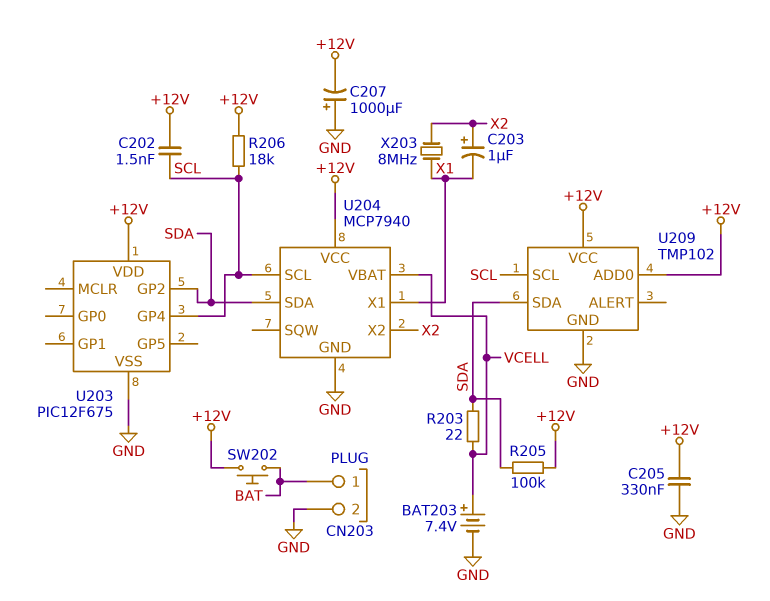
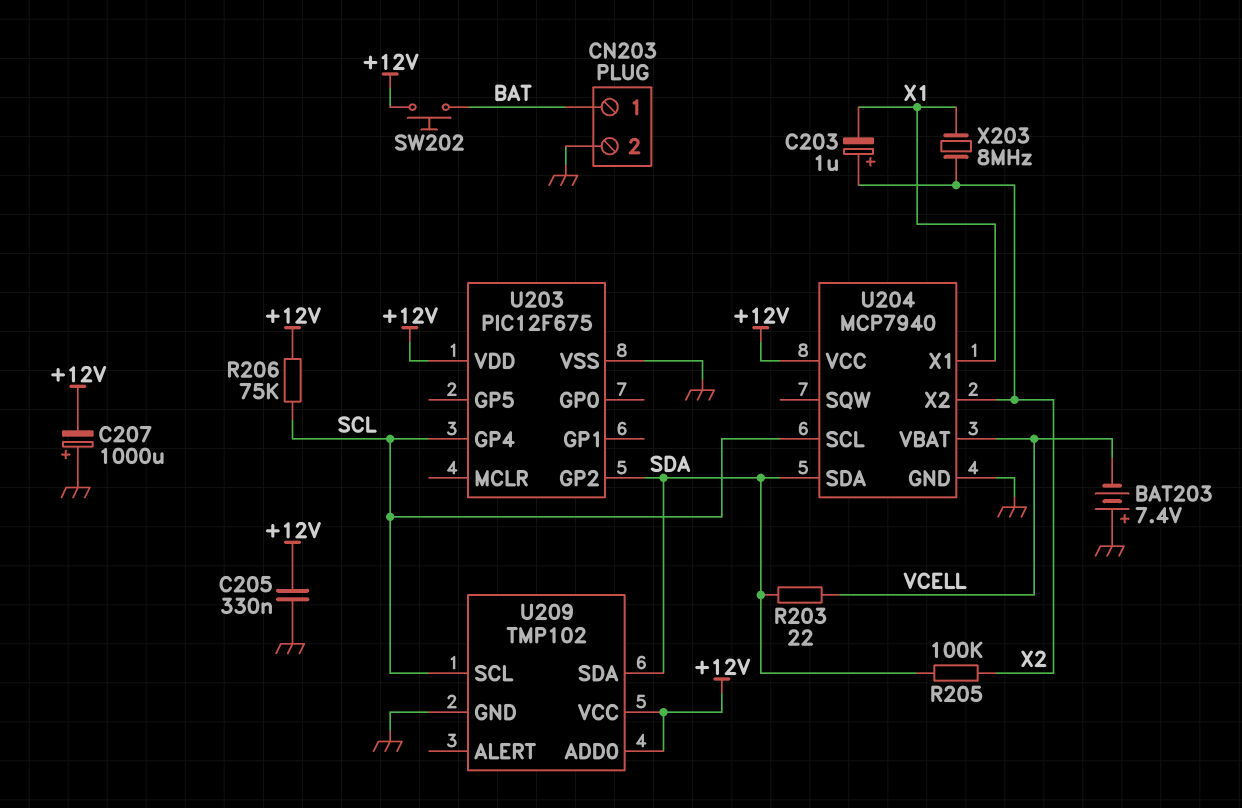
BAT203: 7.4V (plus VCELL, minus GND) -> 7.4V (plus GND, minus VCELL)
C202: 1.5nF (+12V, SCL) -> none
R205: 100k (+12V, SDA) -> 100k (SDA, X2)
R206: 18k (+12V, SCL) -> 75k (+12V, SCL)

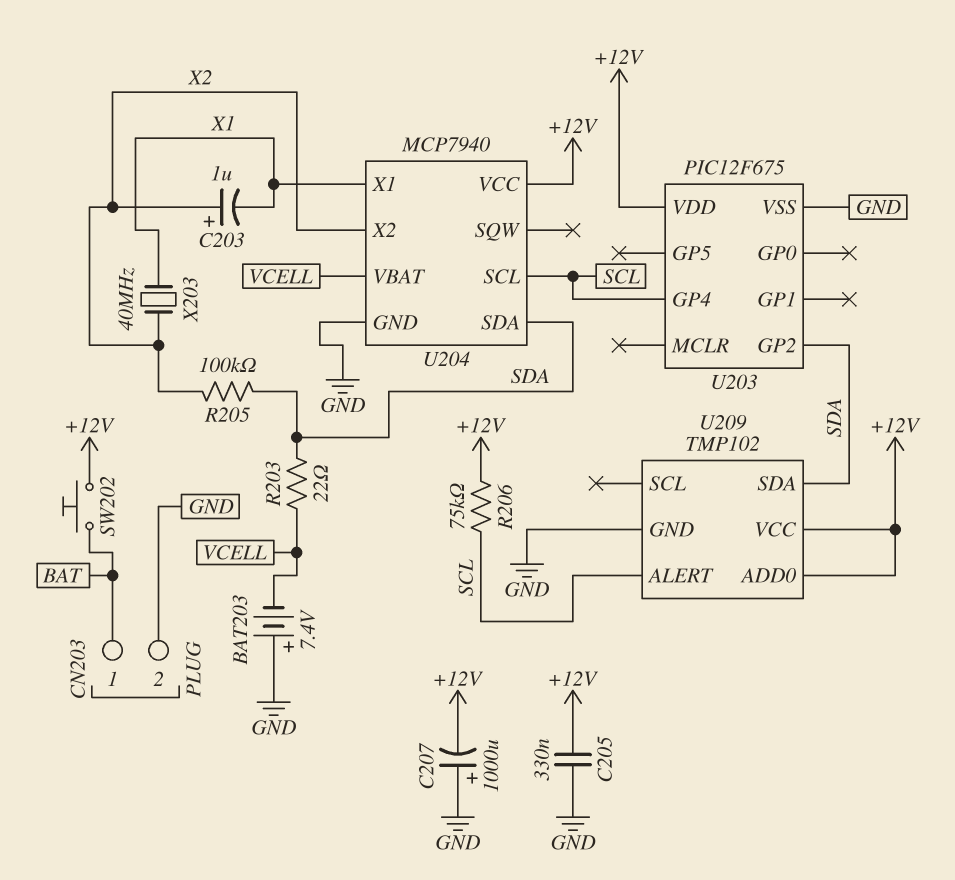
U209 pin ALERT: none -> SCL
U209 pin SCL: SCL -> none
X203: 8MHz (X1, X2) -> 40MHz (X1, X2)

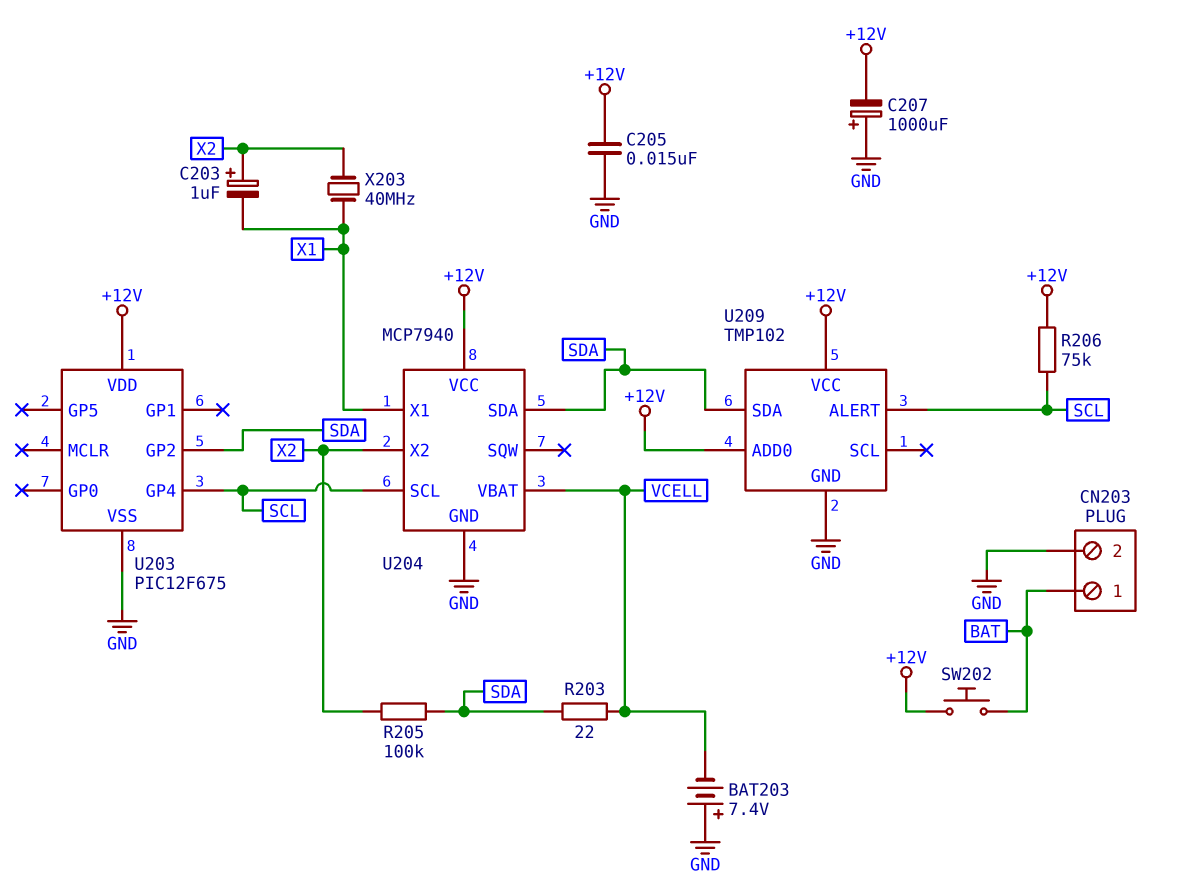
C205: 330nF (+12V, GND) -> 15nF (+12V, GND)

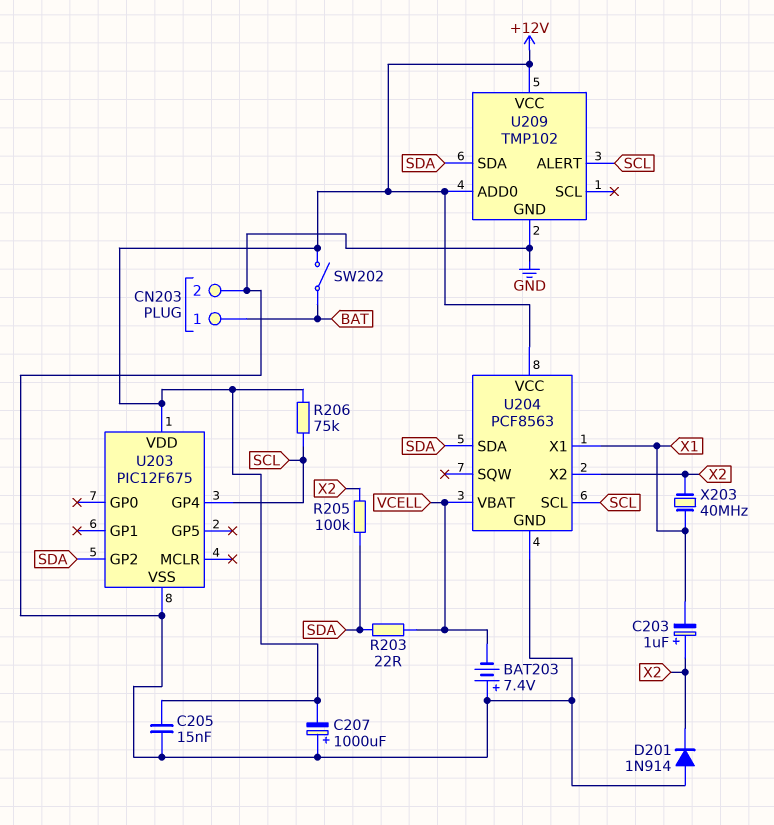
D201: none -> diode 1N914 (A GND, K X2)
SW202: button (+12V, BAT) -> switch (+12V, BAT)
U204: MCP7940 -> PCF8563

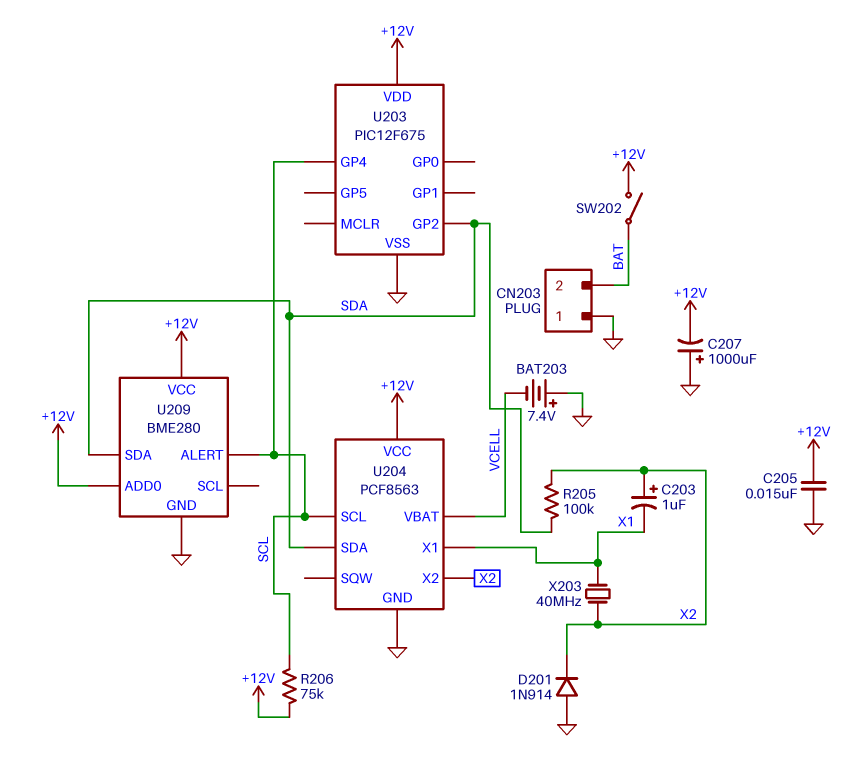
CN203 pin 1: BAT -> GND
CN203 pin 2: GND -> BAT
R203: 22 (SDA, VCELL) -> none
U209: TMP102 -> BME280

